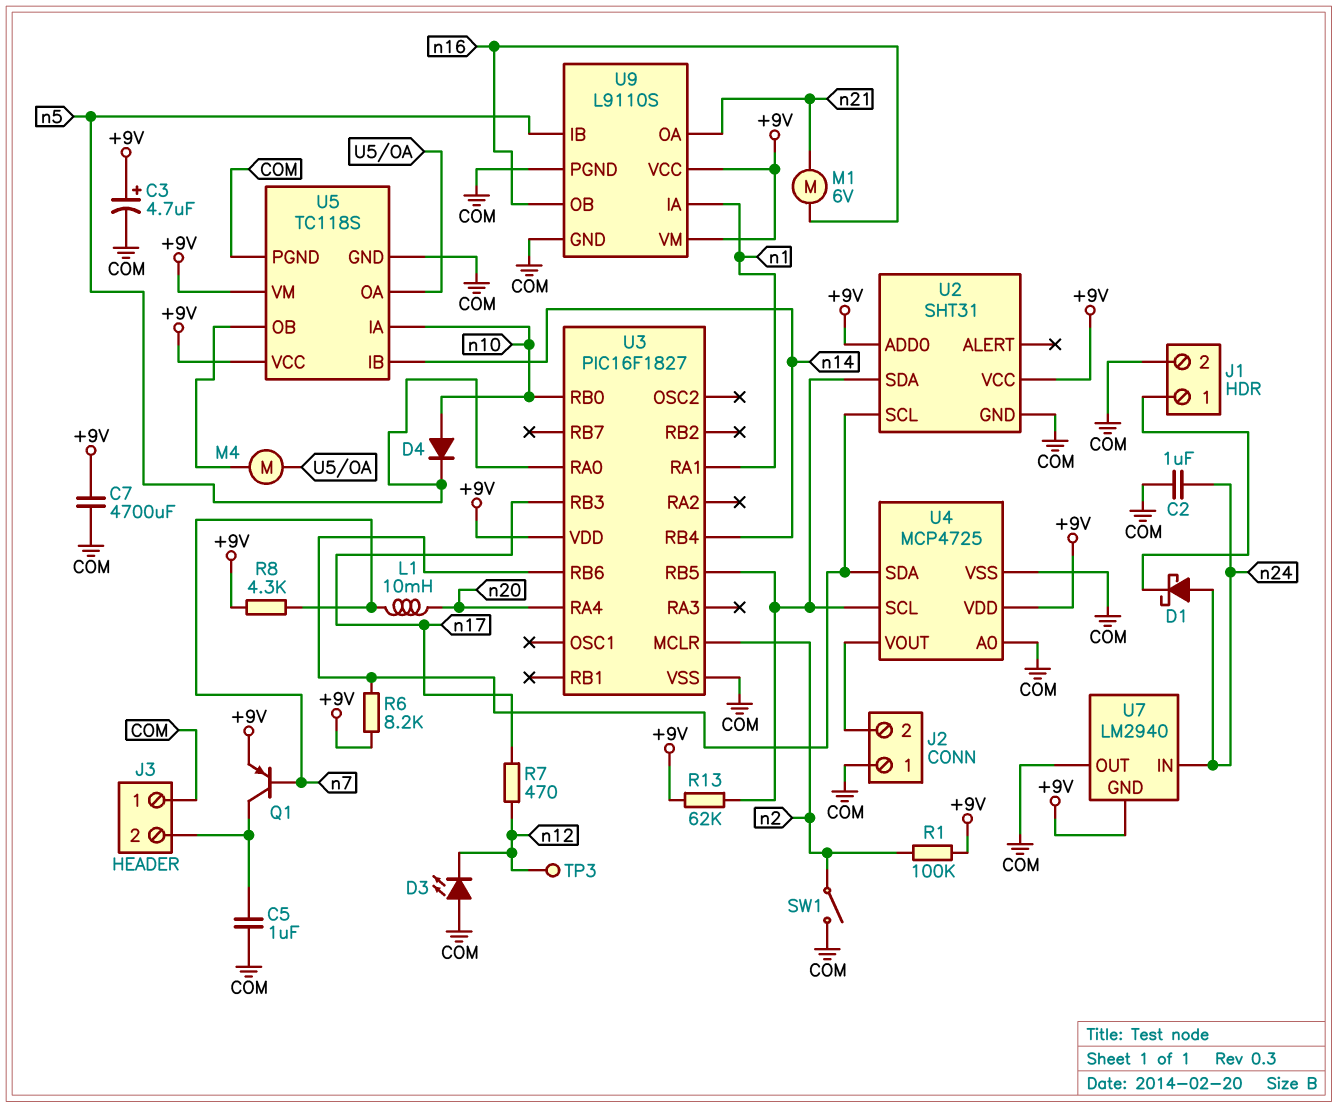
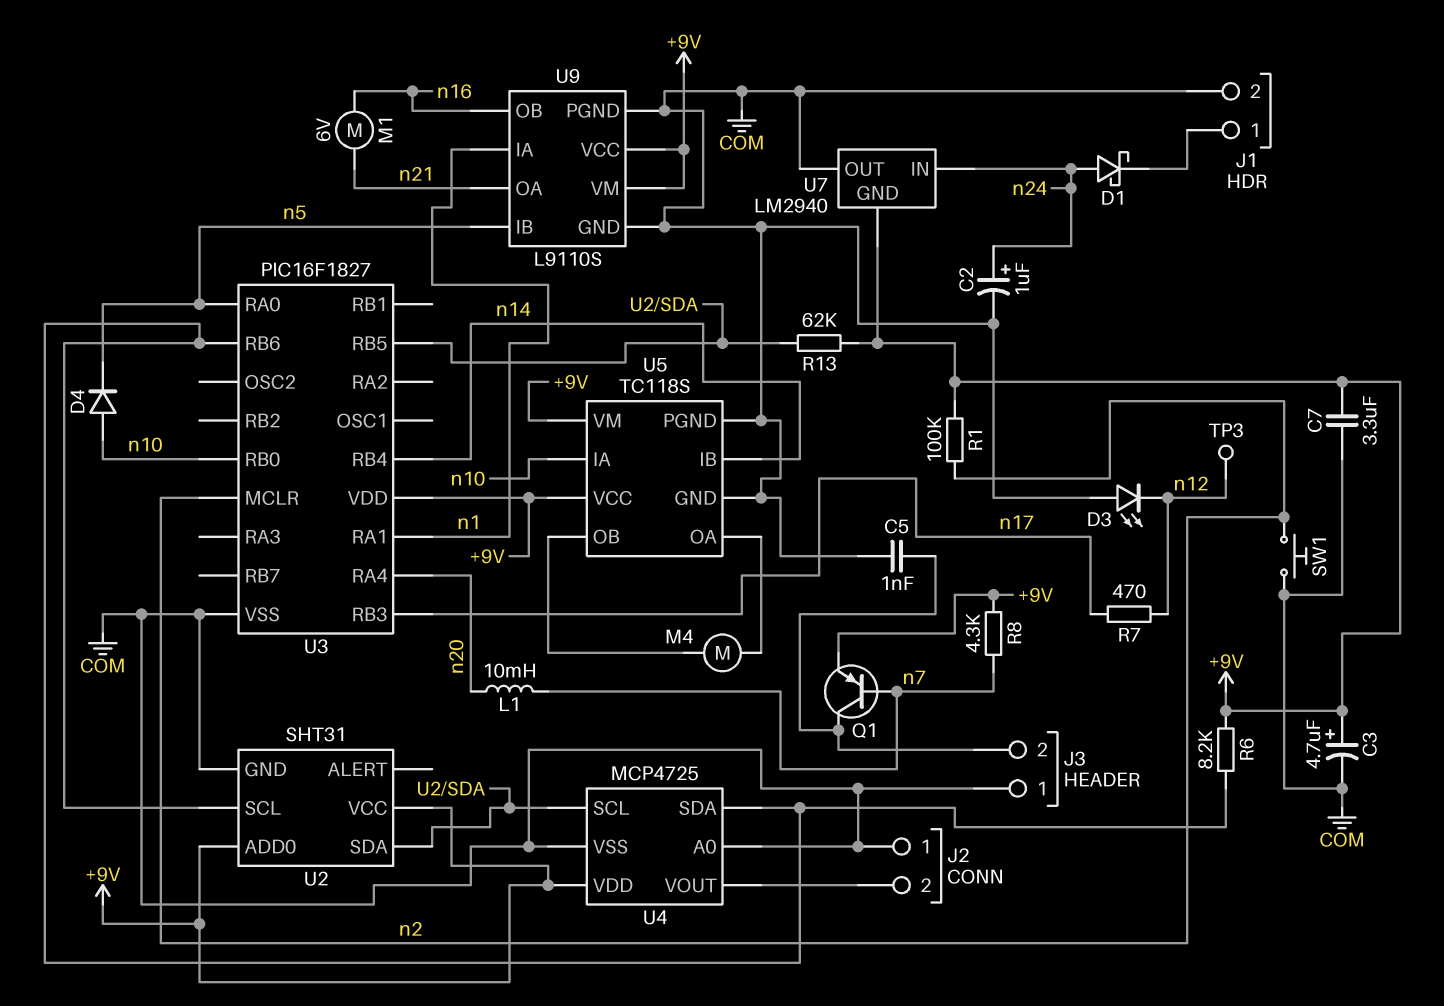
C2: 1uF (COM, n24) -> 1uF (plus n24, minus COM)
C5: 1uF (COM, J3/2) -> 1nF (COM, J3/2)
C7: 4700uF (+9V, COM) -> 3.3uF (+9V, COM)
SW1: switch (COM, n2) -> button (COM, n2)

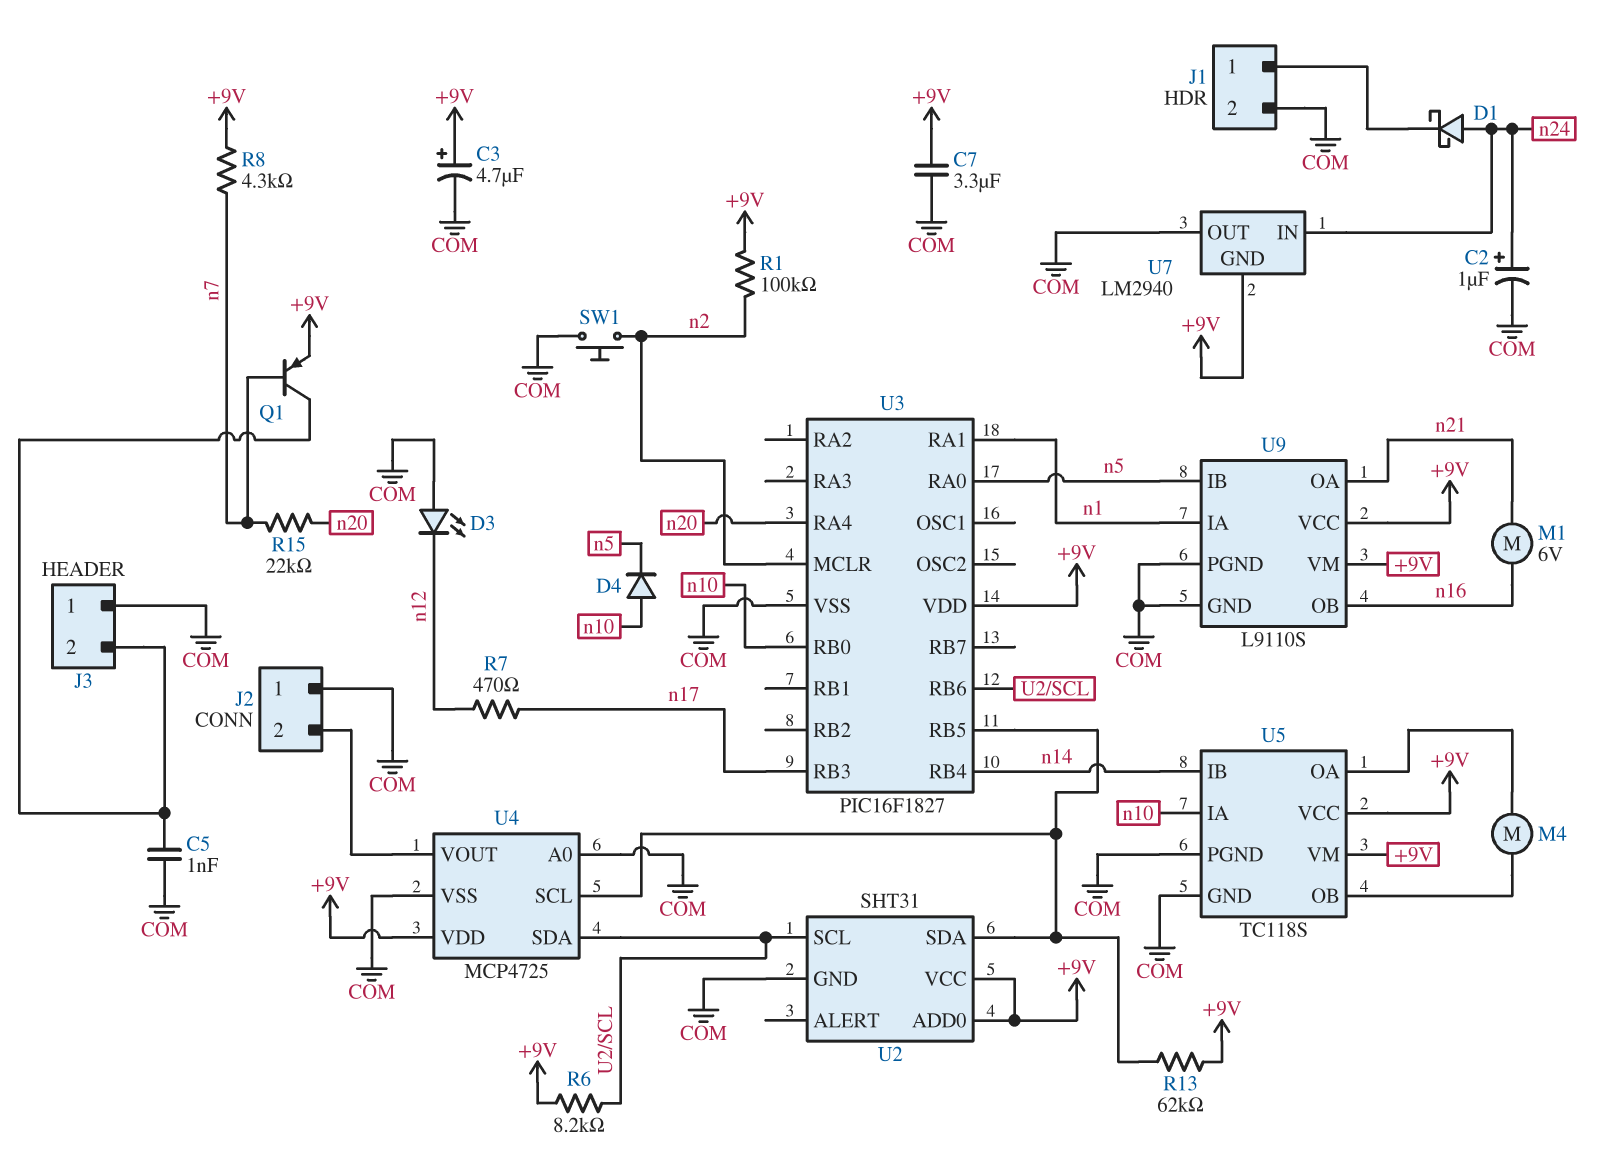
L1: 10mH (n7, n20) -> none
R15: none -> 22k (n7, n20)
TP3: test point (n12) -> none

